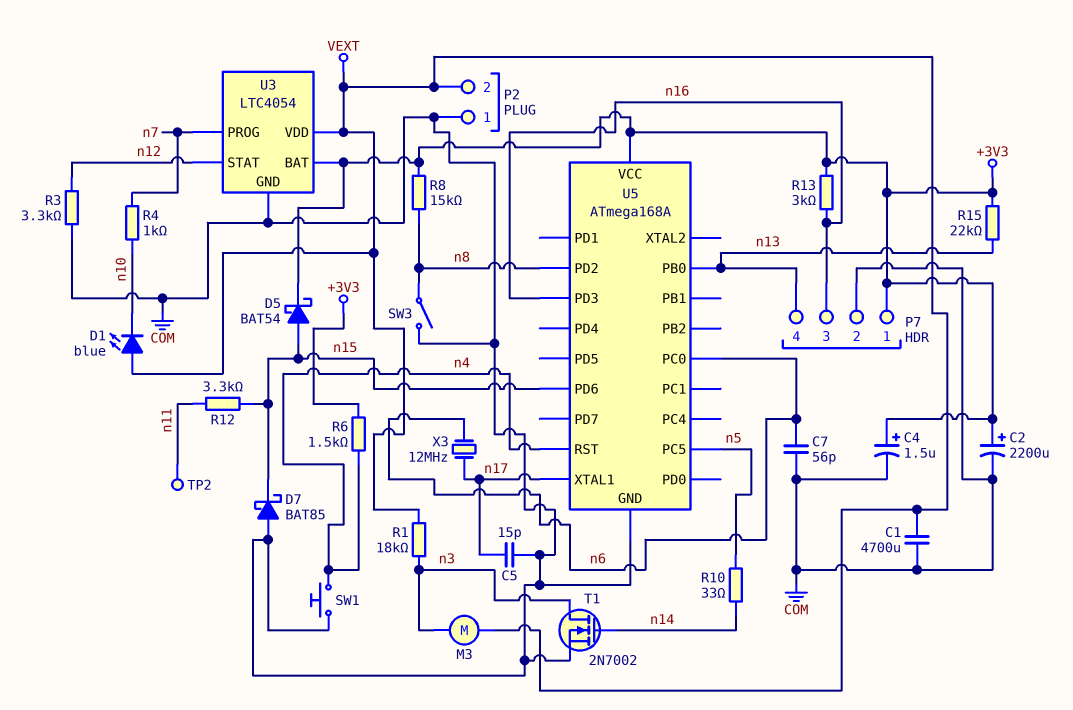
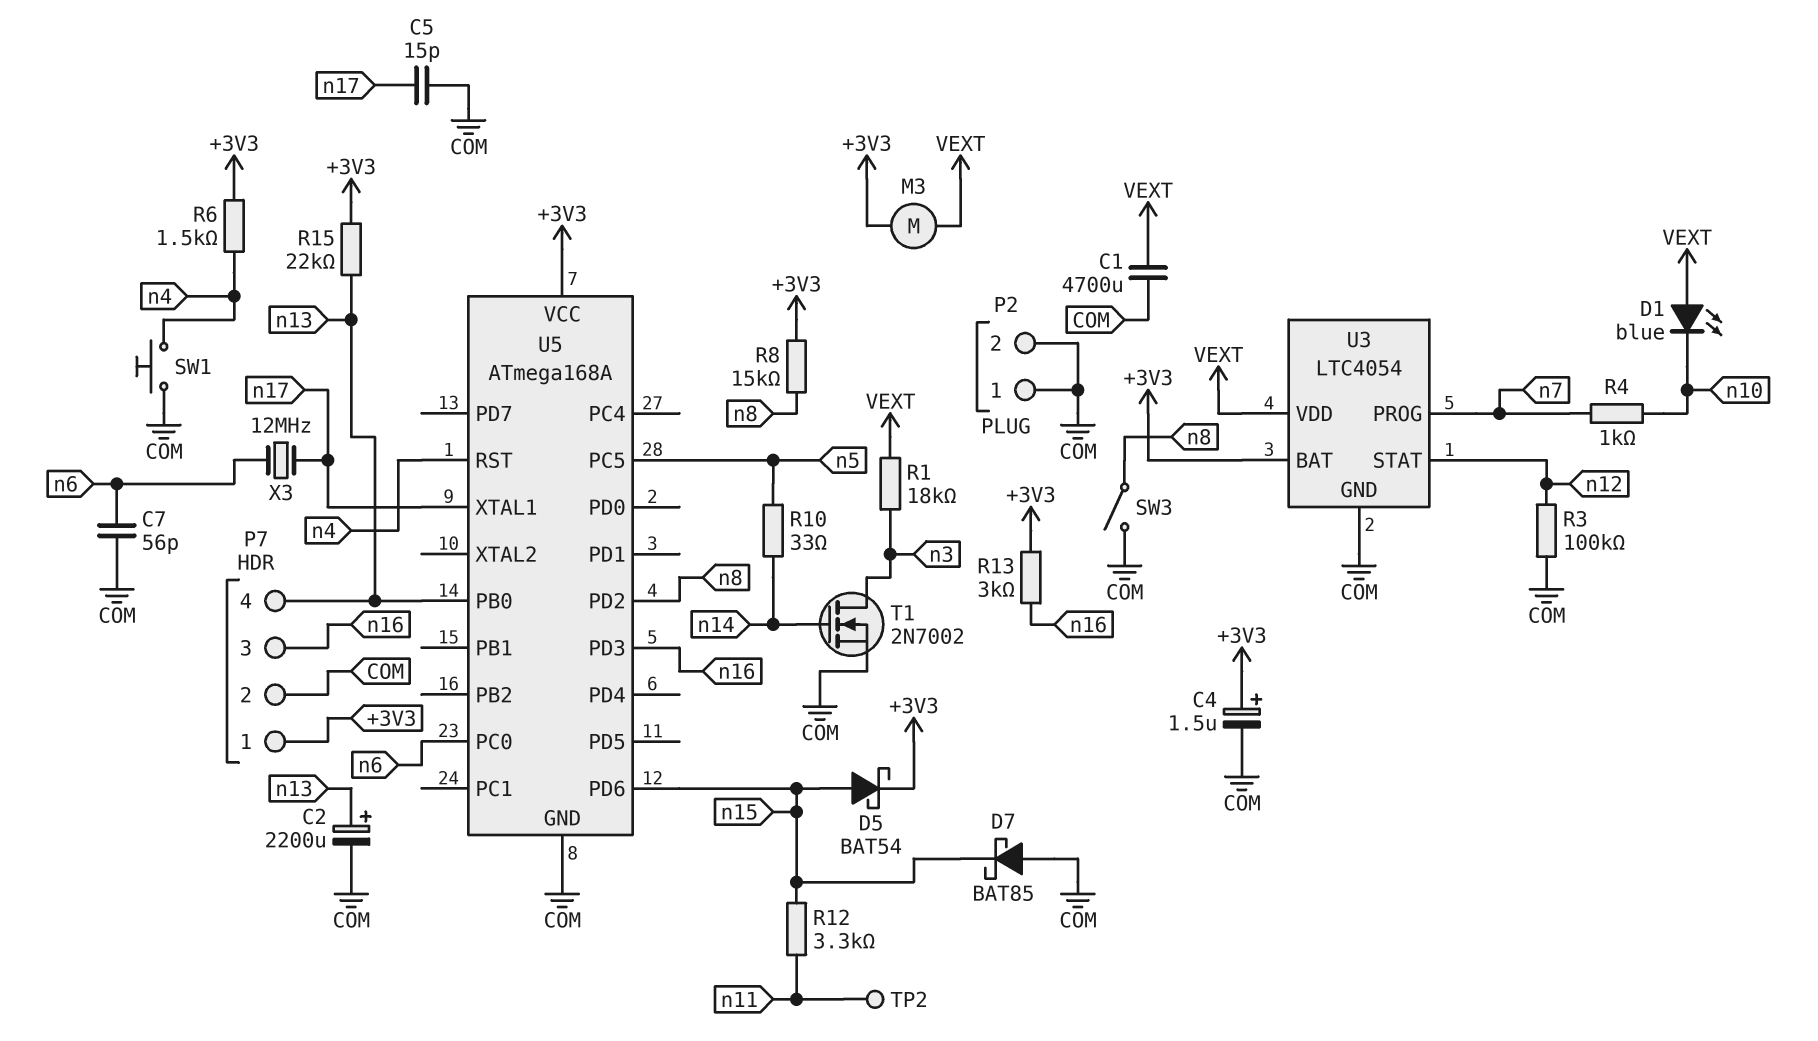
C2: 2200uF (plus +3V3, minus COM) -> 2200uF (plus n13, minus COM)
M3: motor (VEXT, n3) -> motor (+3V3, VEXT)
P2 pin 2: VEXT -> COM
R3: 3.3k (COM, n12) -> 100k (COM, n12)

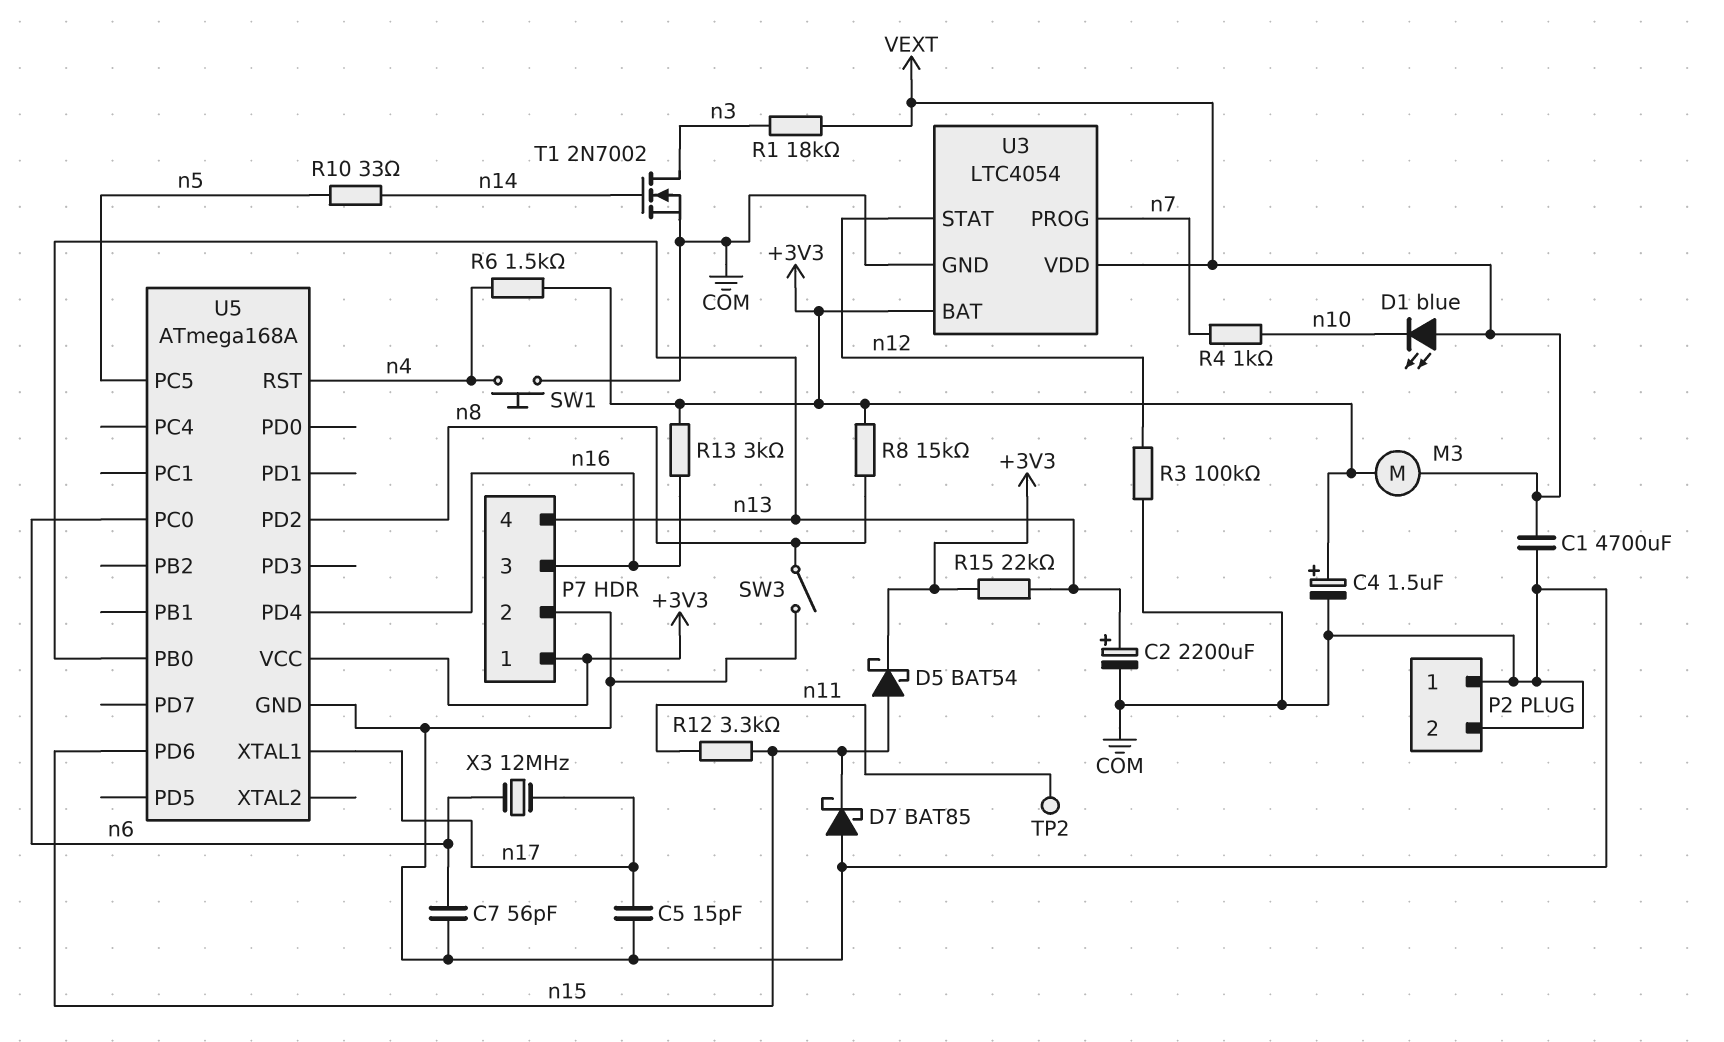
U5 pin PD3: n16 -> none
U5 pin PD4: none -> n16

